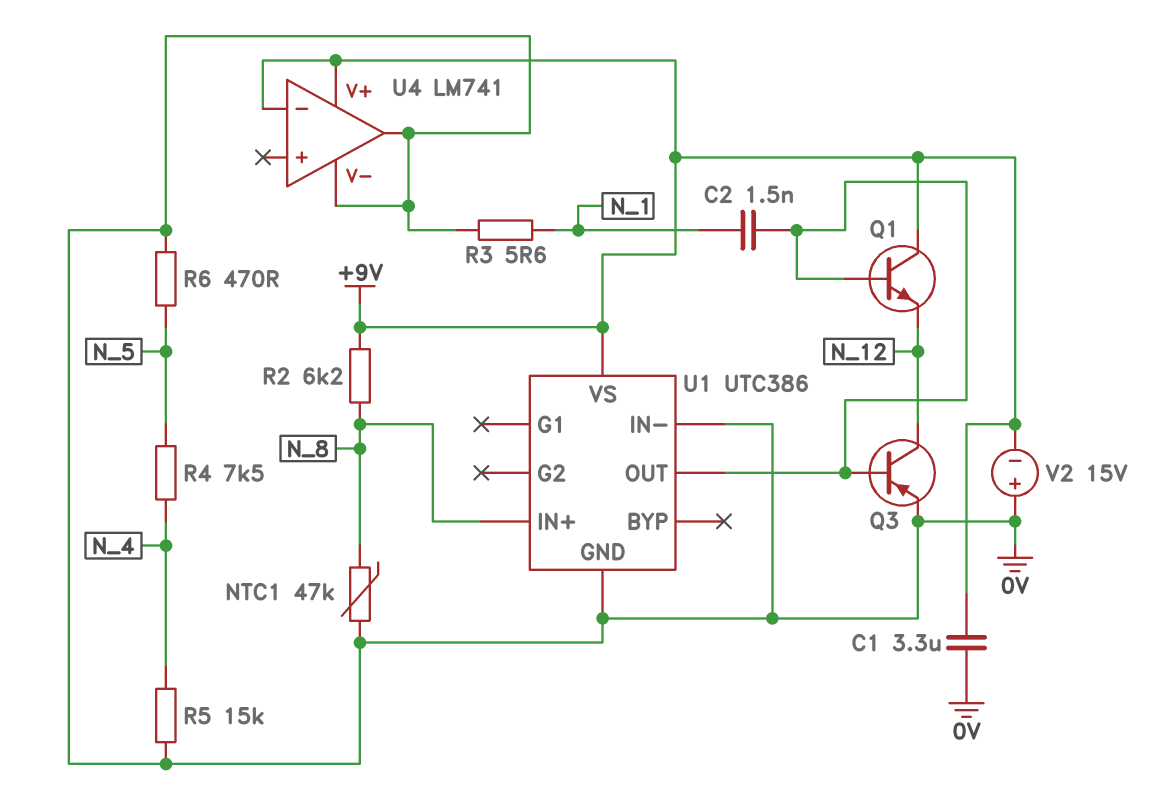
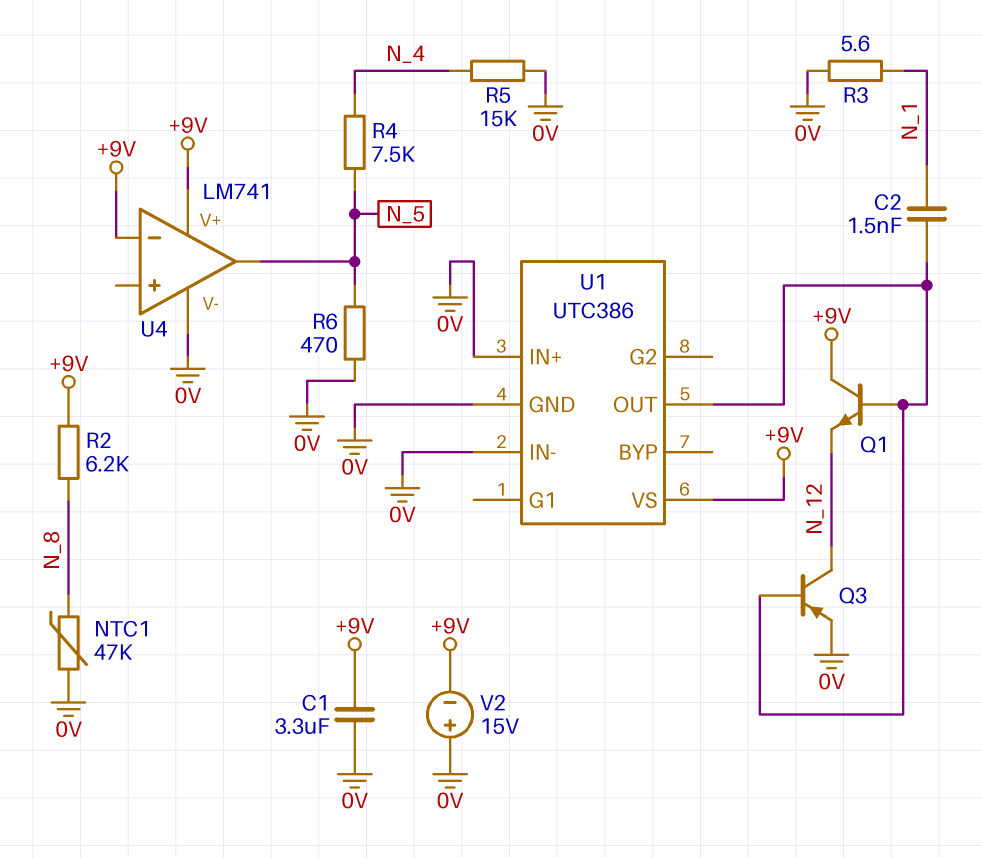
U1 pin IN+: N_8 -> 0V
U4 pin out: 0V -> N_5

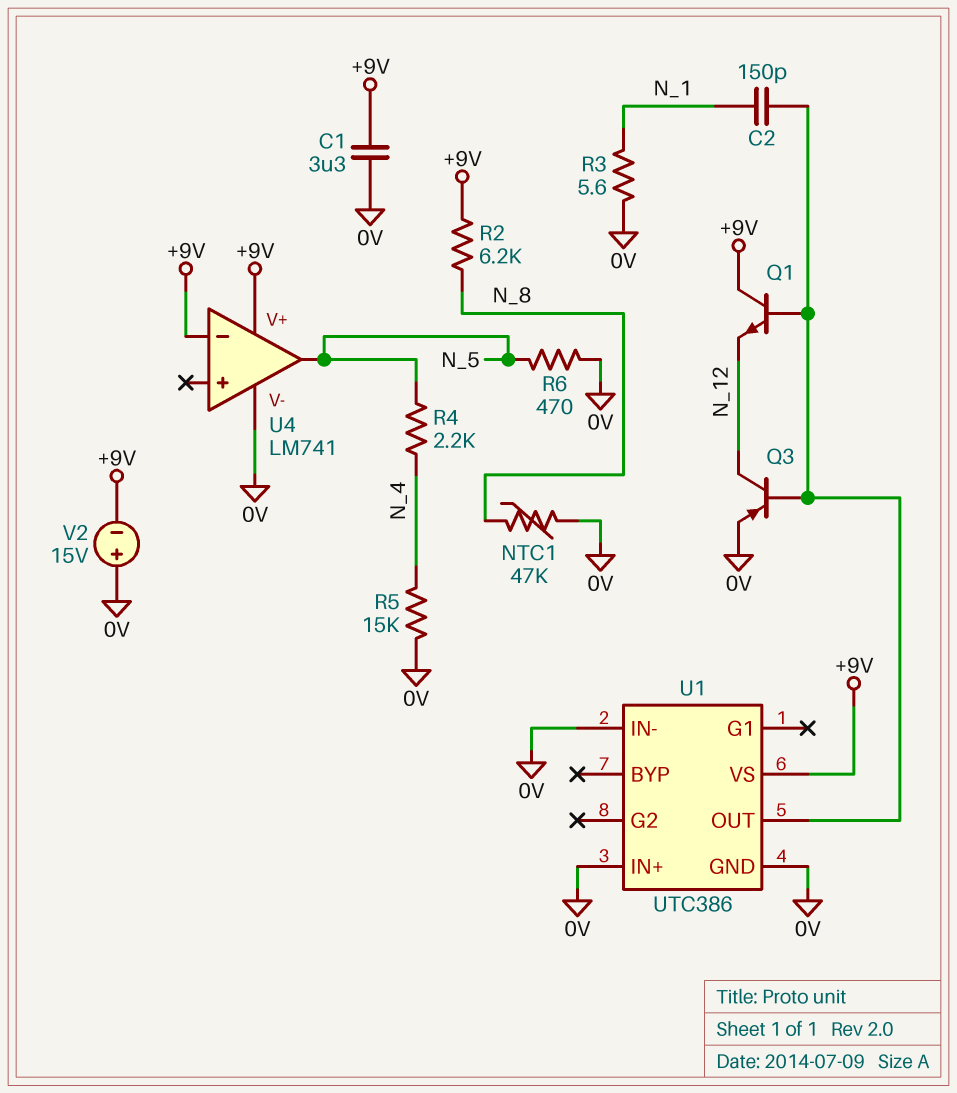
C2: 1.5nF (N_1, U1/OUT) -> 150pF (N_1, U1/OUT)
R4: 7.5k (N_4, N_5) -> 2.2k (N_4, N_5)

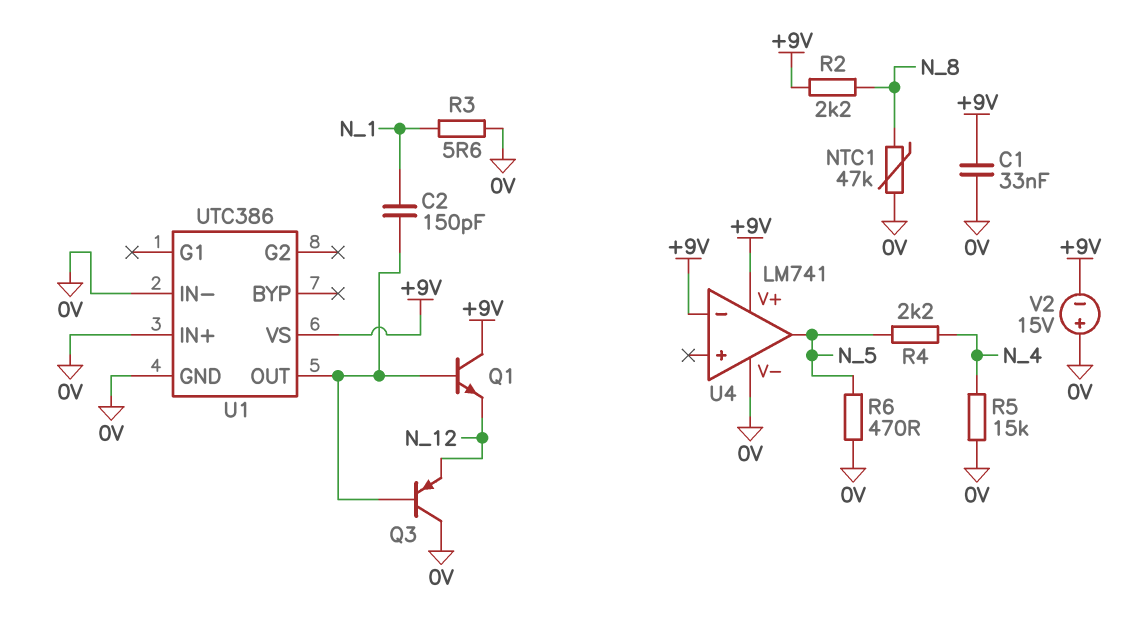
C1: 3.3uF (+9V, 0V) -> 33nF (+9V, 0V)
Q3: PNP (B U1/OUT, C N_12, E 0V) -> PNP (B U1/OUT, C 0V, E N_12)
R2: 6.2k (+9V, N_8) -> 2.2k (+9V, N_8)

